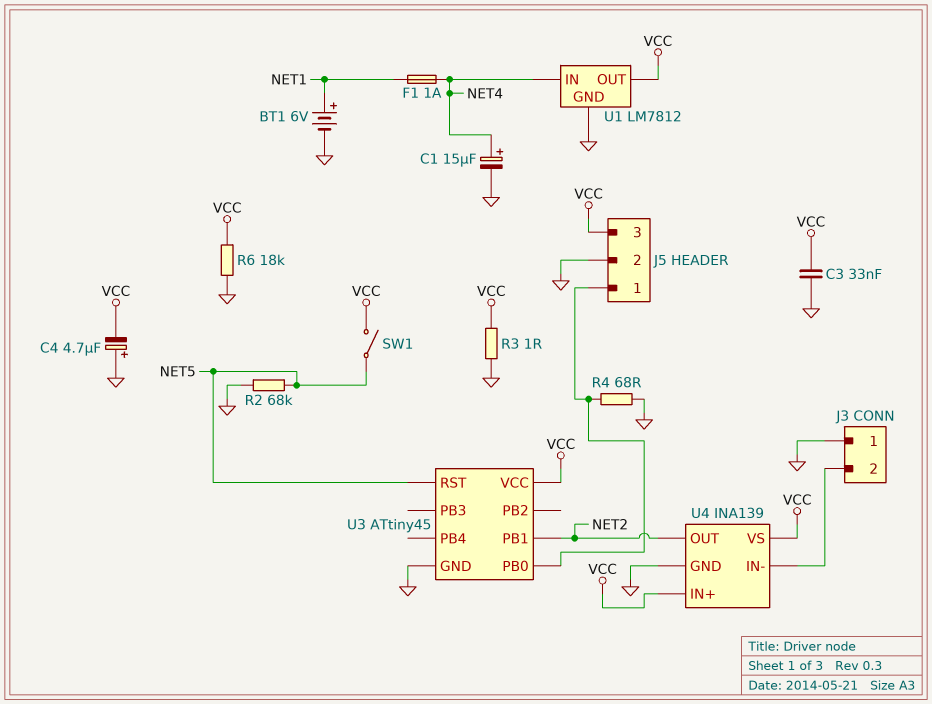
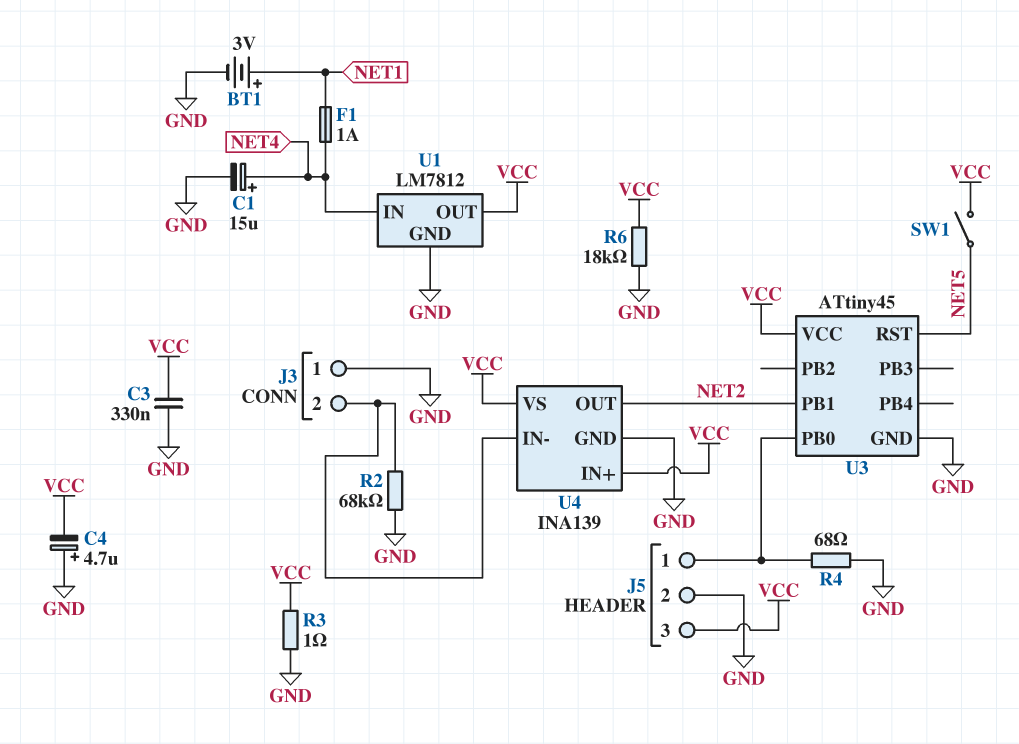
BT1: 6V (plus NET1, minus GND) -> 3V (plus NET1, minus GND)
C3: 33nF (GND, VCC) -> 330nF (GND, VCC)
R2: 68k (GND, NET5) -> 68k (GND, J3/2)

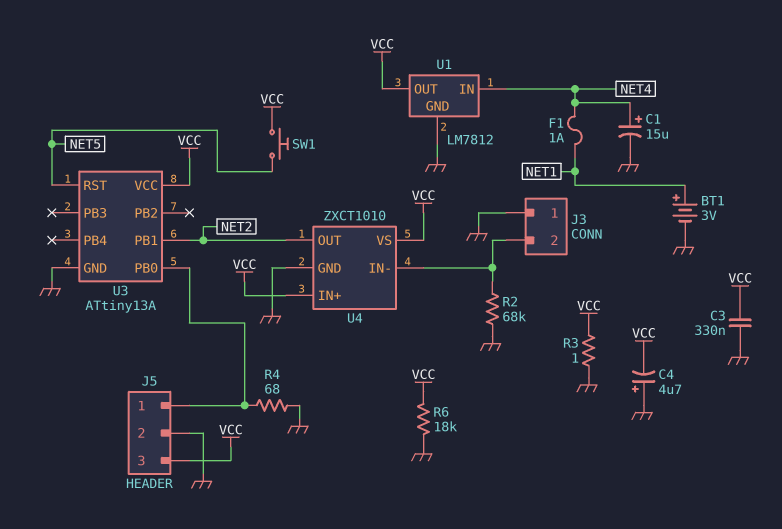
SW1: switch (NET5, VCC) -> button (NET5, VCC)
U3: ATtiny45 -> ATtiny13A
U4: INA139 -> ZXCT1010

